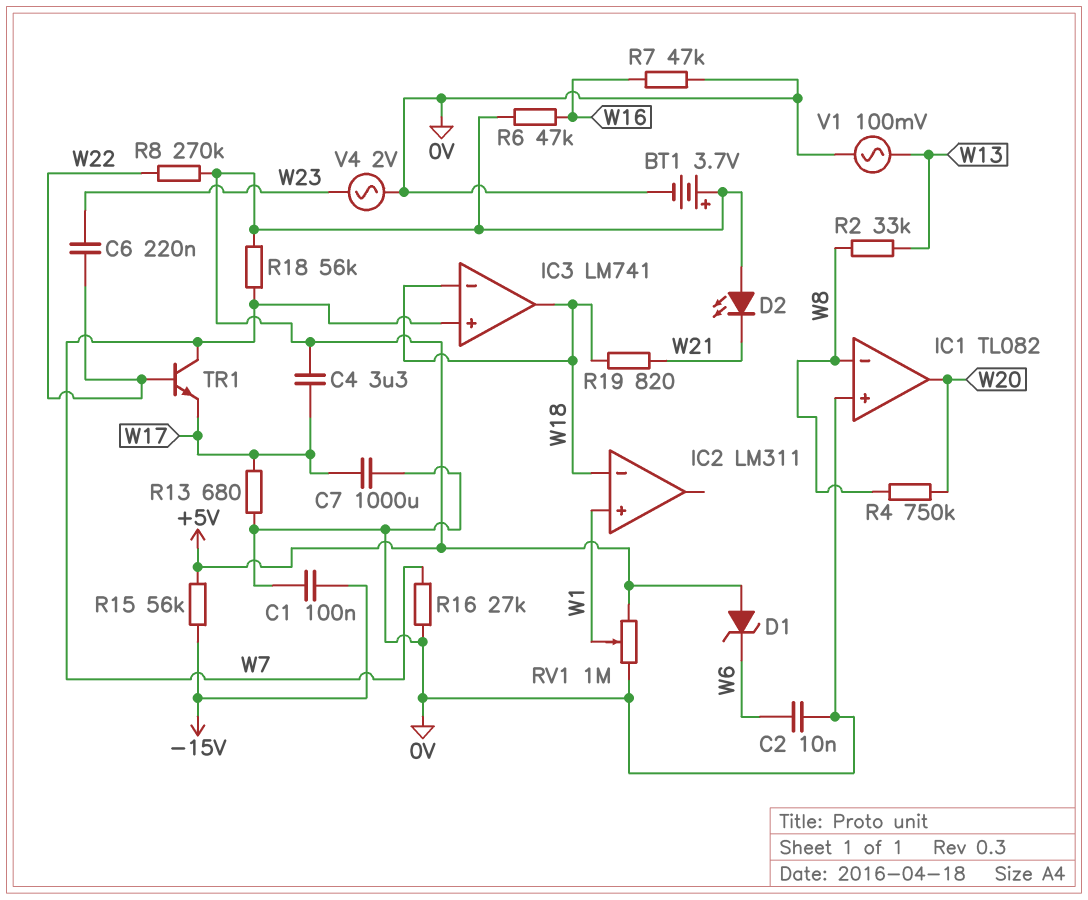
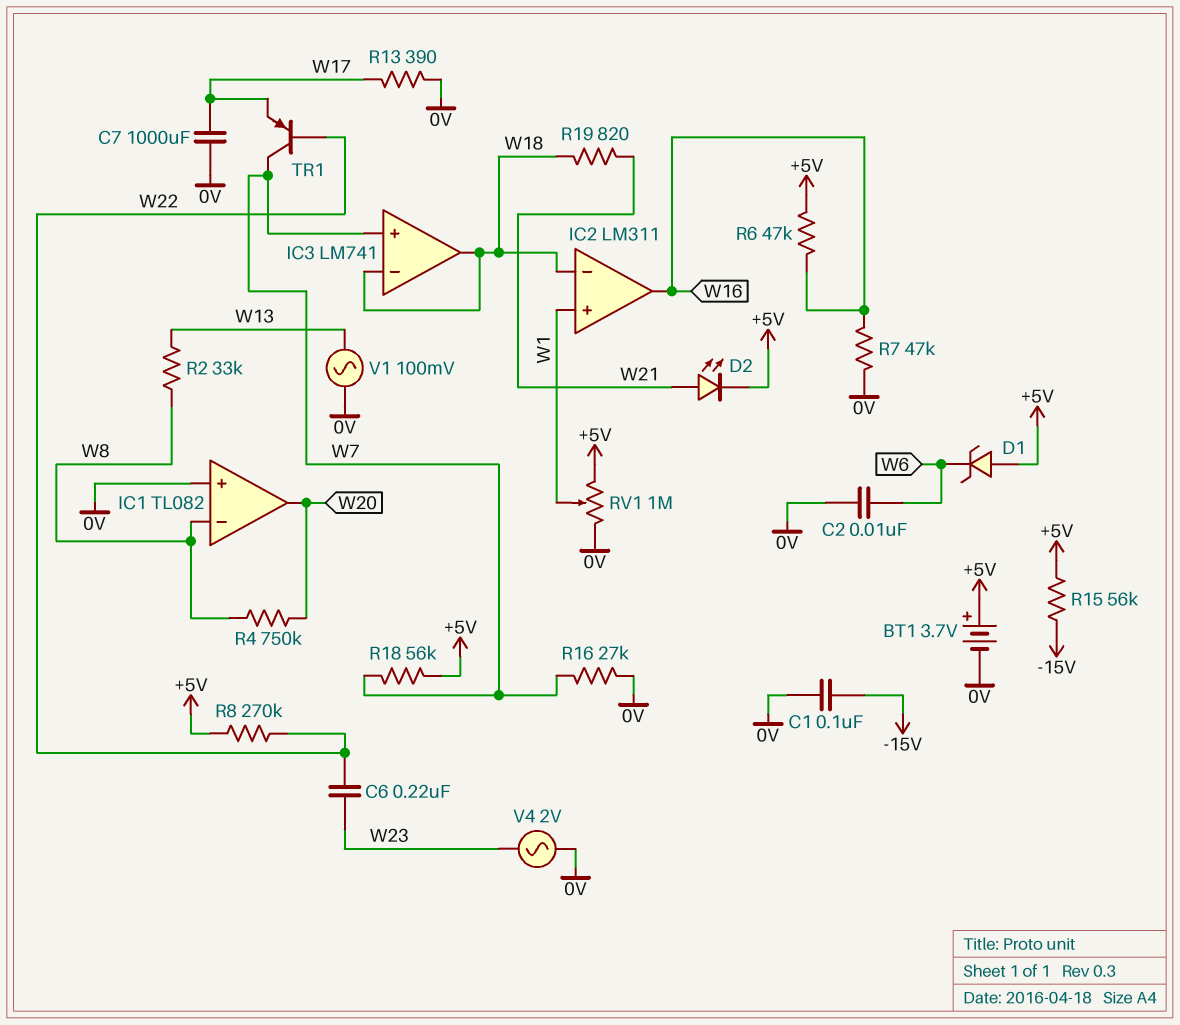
C4: 3.3uF (+5V, W17) -> none
D2: LED (A +5V, K W21) -> LED (A W21, K +5V)
IC2 pin out: none -> W16
R13: 680 (0V, W17) -> 390 (0V, W17)
TR1: NPN (B W22, C W7, E W17) -> PNP (B W22, C W7, E W17)

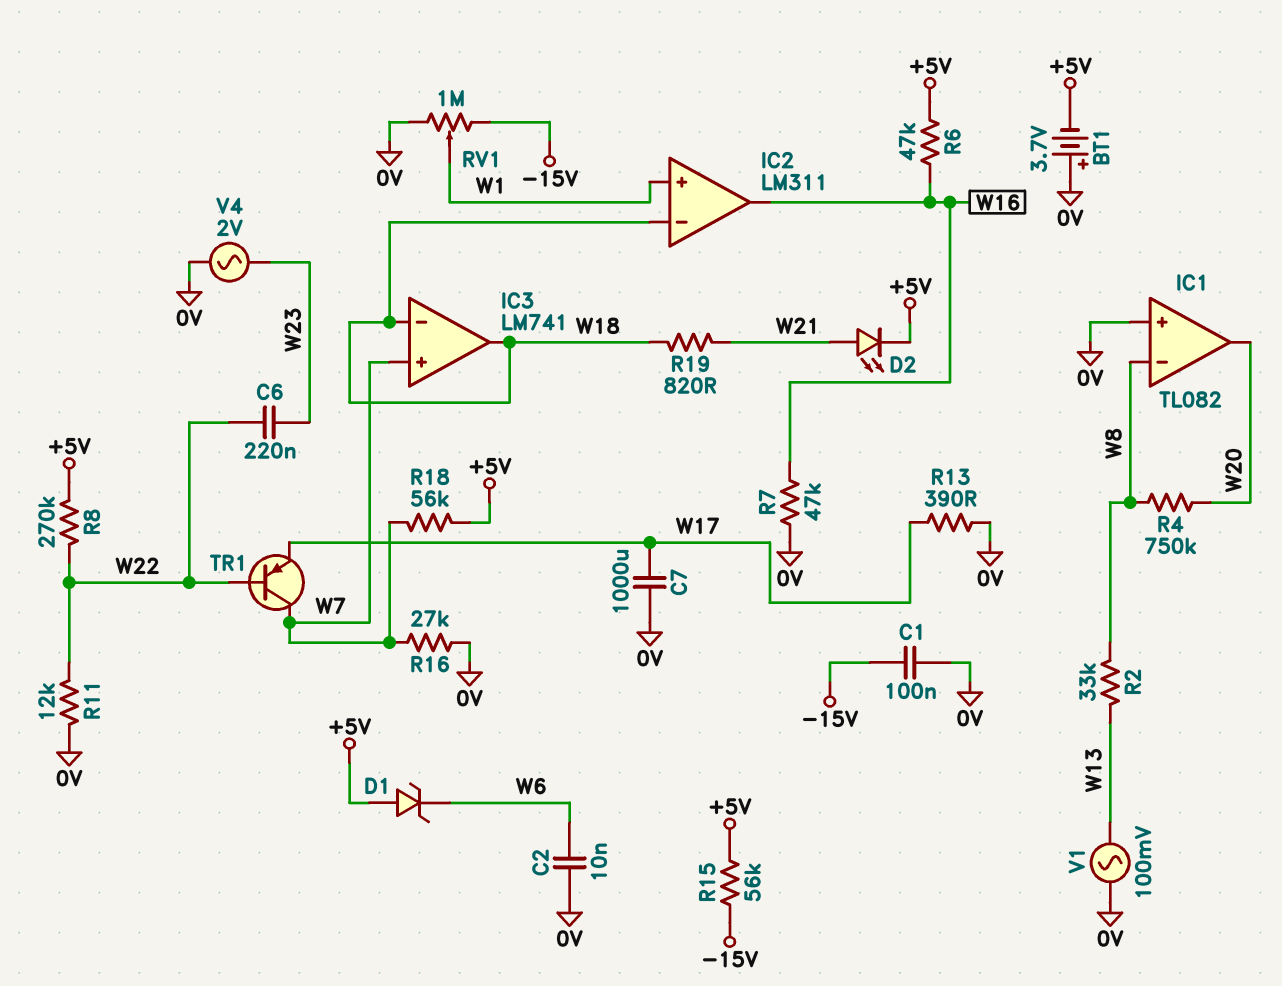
BT1: 3.7V (plus +5V, minus 0V) -> 3.7V (plus 0V, minus +5V)
R11: none -> 12k (0V, W22)
RV1: 1M (+5V, 0V, wiper W1) -> 1M (-15V, 0V, wiper W1)

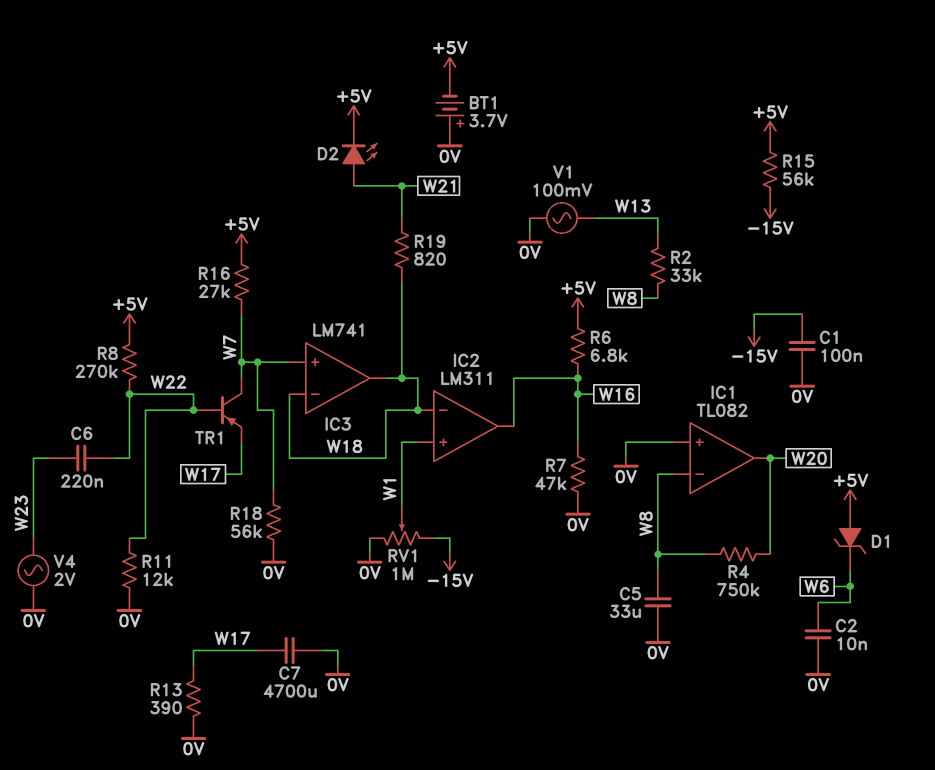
C5: none -> 33uF (0V, W8)
C7: 1000uF (0V, W17) -> 4700uF (0V, W17)
R6: 47k (+5V, W16) -> 6.8k (+5V, W16)
R16: 27k (0V, W7) -> 27k (+5V, W7)
R18: 56k (+5V, W7) -> 56k (0V, W7)

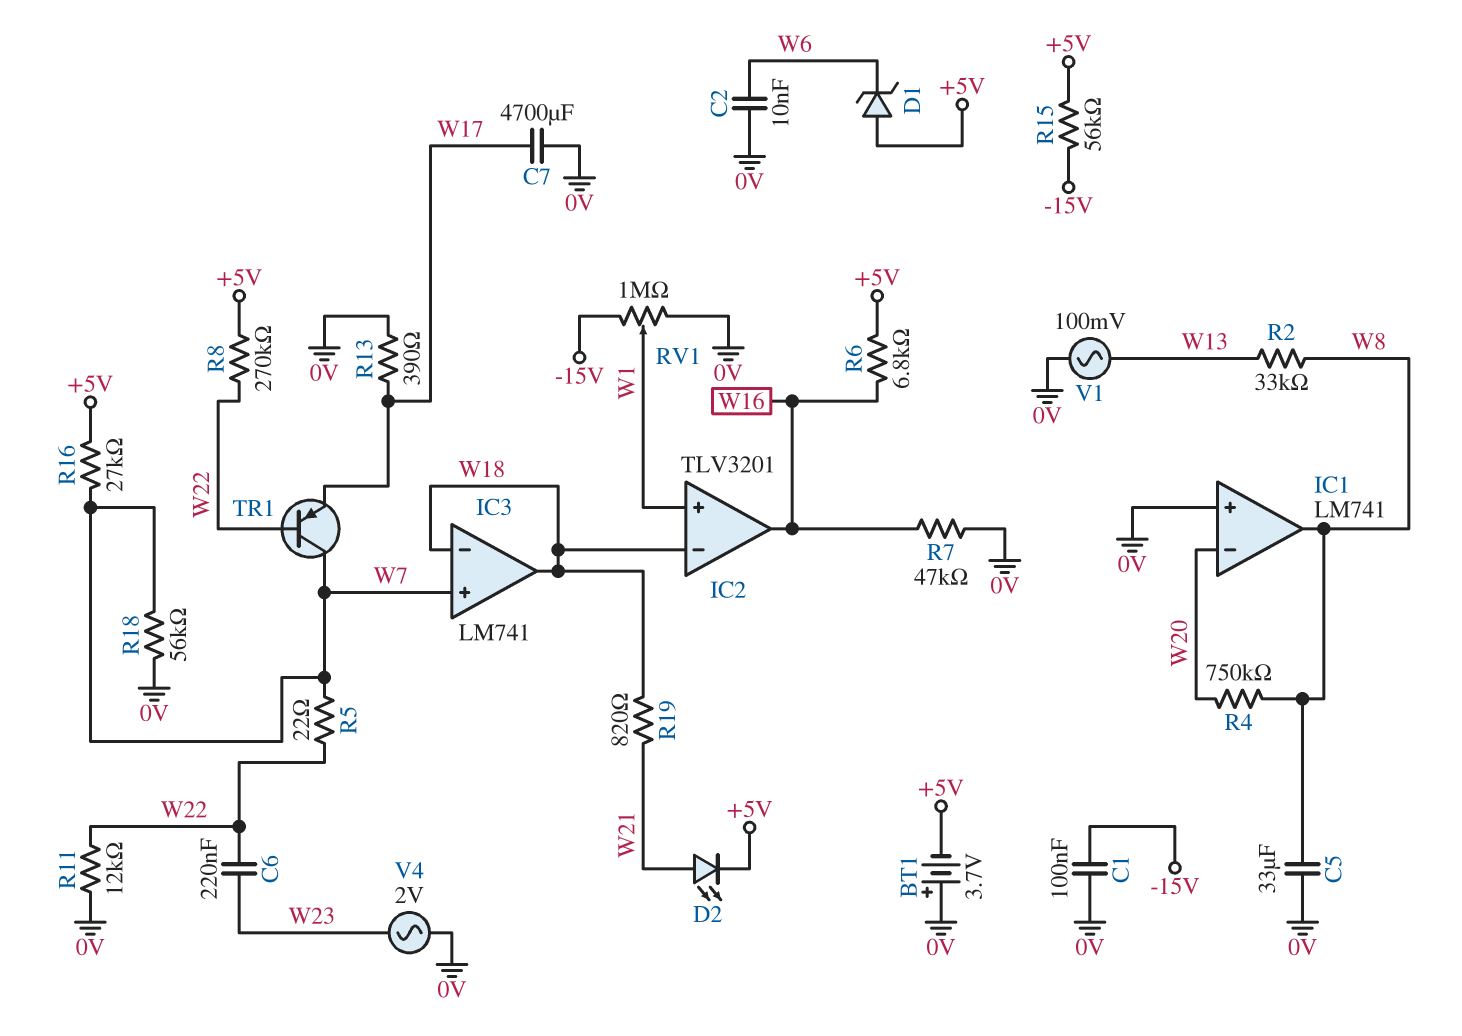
IC1: TL082 -> LM741
IC1 pin in-: W8 -> W20
IC1 pin out: W20 -> W8
IC2: LM311 -> TLV3201
R5: none -> 22 (W7, W22)

